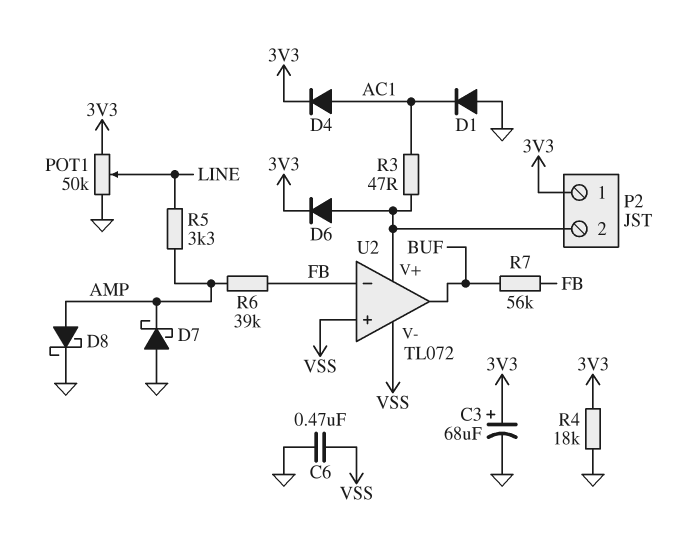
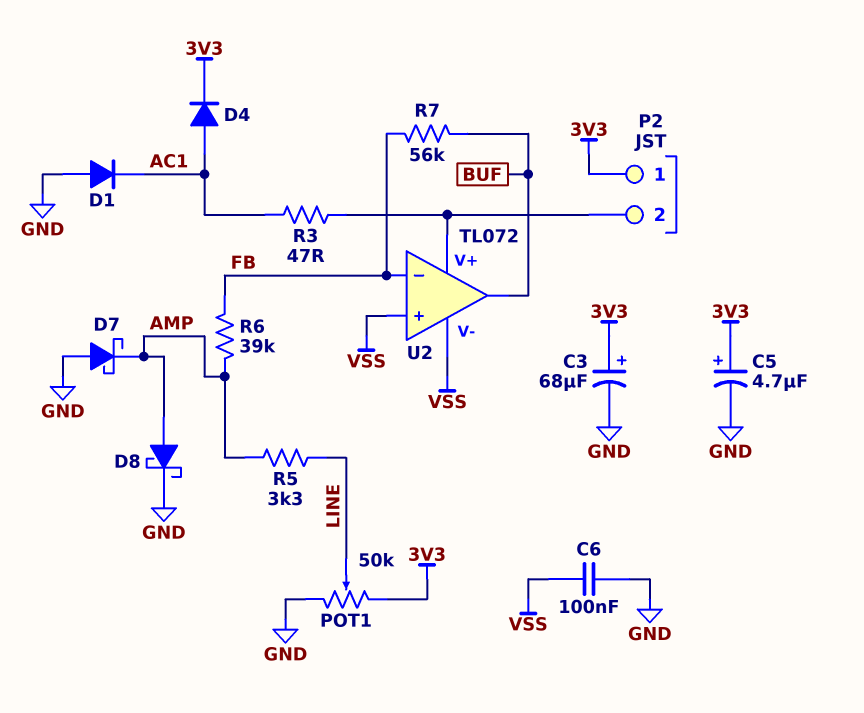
C5: none -> 4.7uF (plus 3V3, minus GND)
C6: 470nF (GND, VSS) -> 100nF (GND, VSS)
D6: diode (A P2/2, K 3V3) -> none
R4: 18k (3V3, GND) -> none

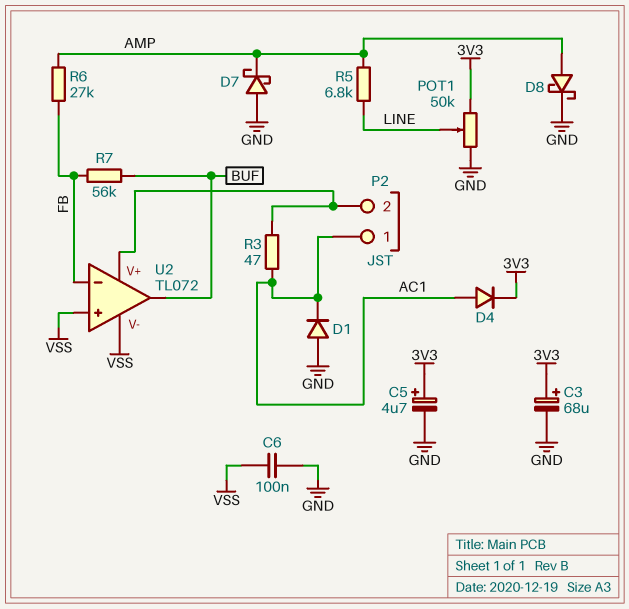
P2 pin 1: 3V3 -> AC1
R5: 3.3k (AMP, LINE) -> 6.8k (AMP, LINE)
R6: 39k (AMP, FB) -> 27k (AMP, FB)

